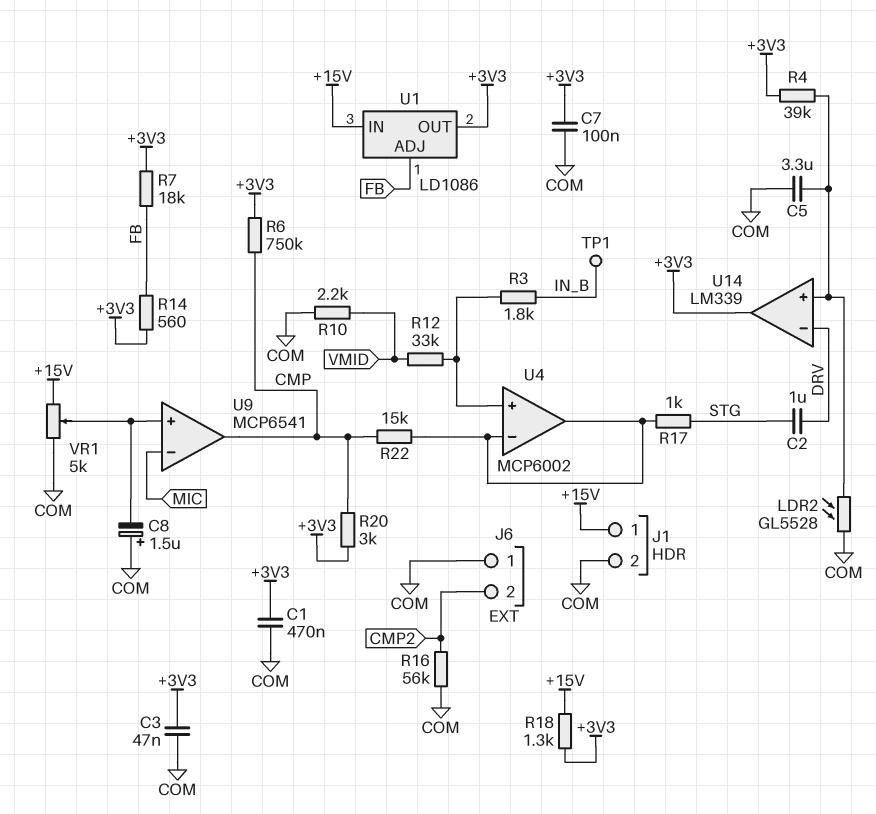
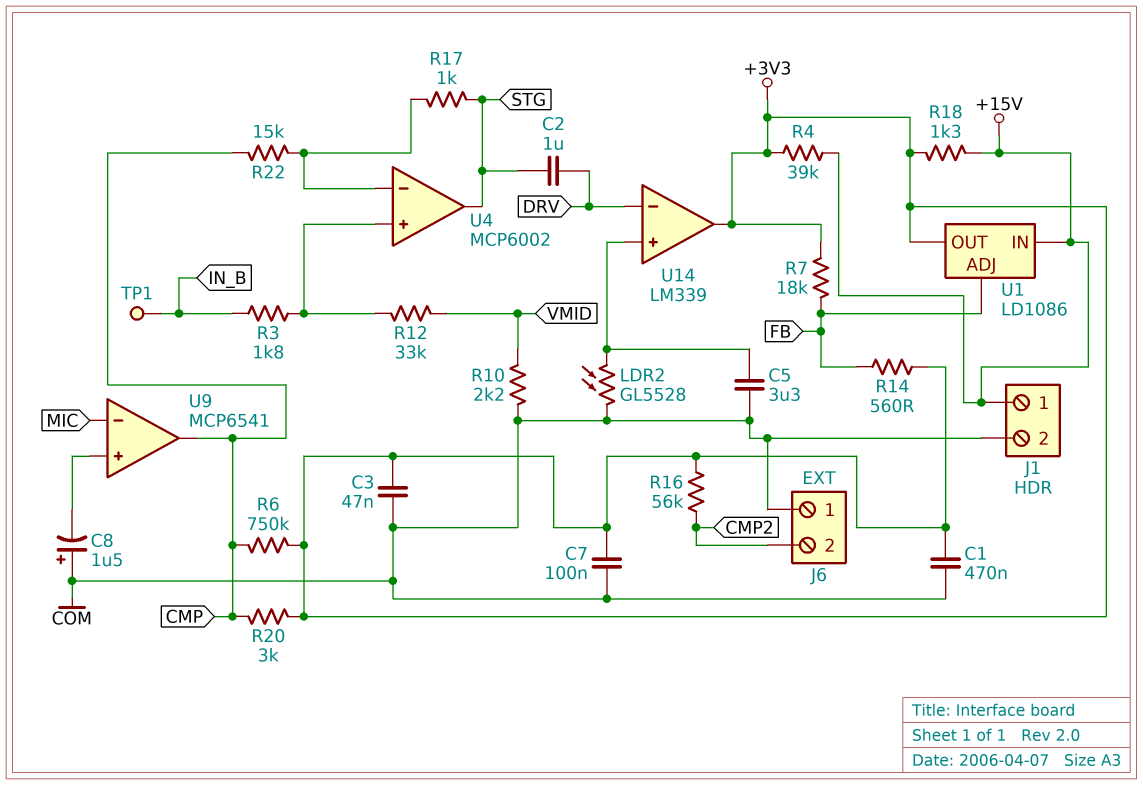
R4: 39k (+3V3, U14/in+) -> 39k (+3V3, +15V)
R16: 56k (CMP2, COM) -> 56k (+3V3, CMP2)
U4 pin out: U4/in- -> STG
VR1: 5k (+15V, COM, wiper U9/in+) -> none

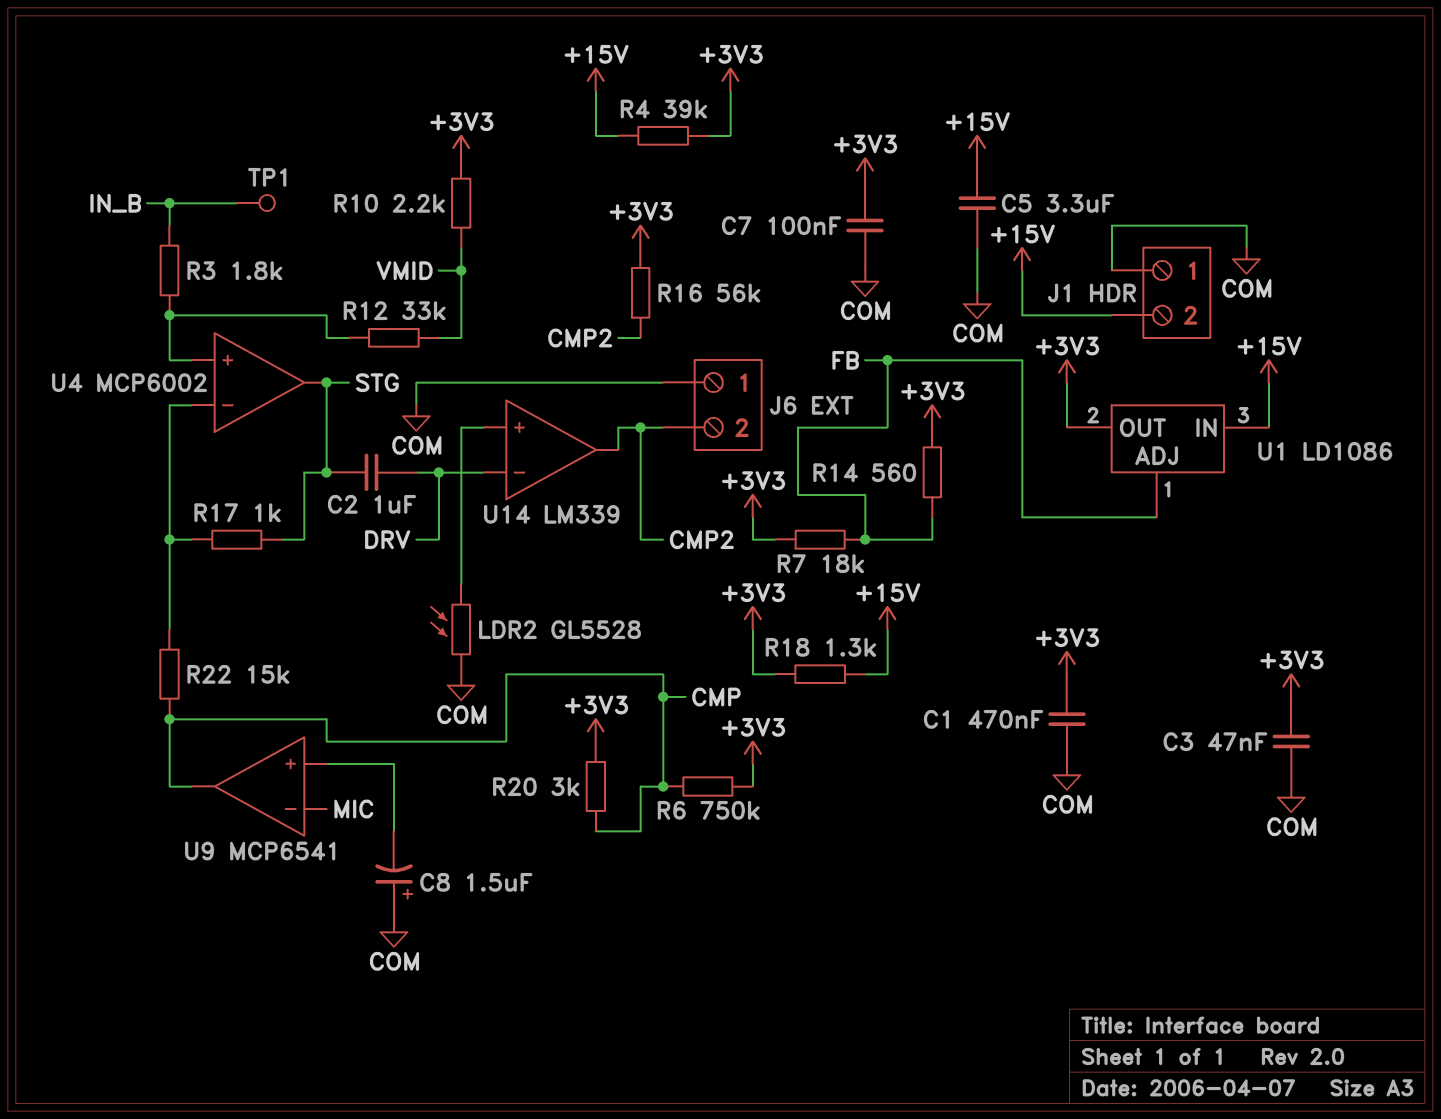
C5: 3.3uF (COM, U14/in+) -> 3.3uF (+15V, COM)
J1 pin 1: +15V -> COM
J1 pin 2: COM -> +15V
R10: 2.2k (COM, VMID) -> 2.2k (+3V3, VMID)
U14 pin out: +3V3 -> CMP2

